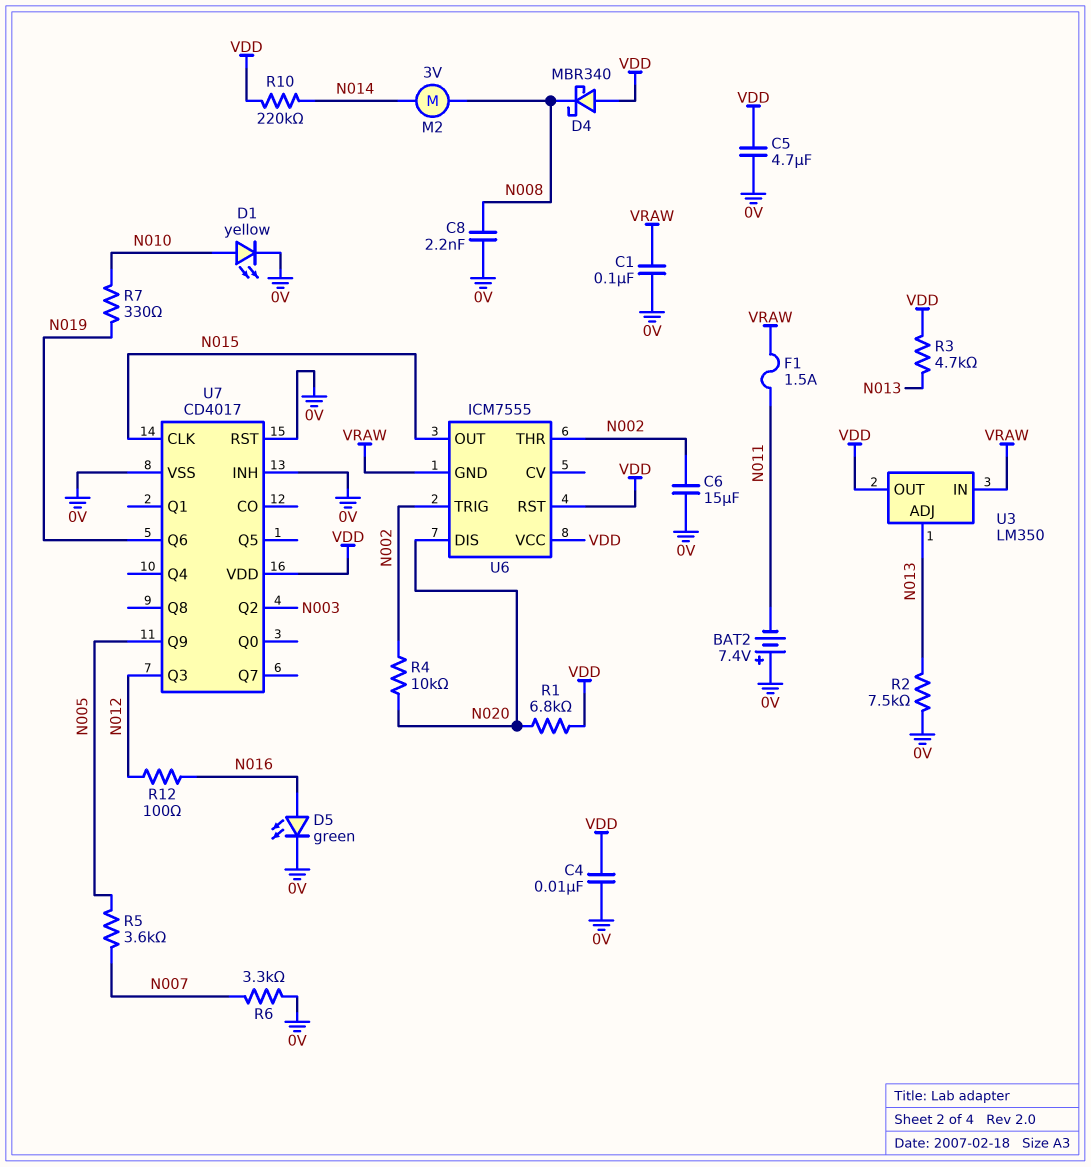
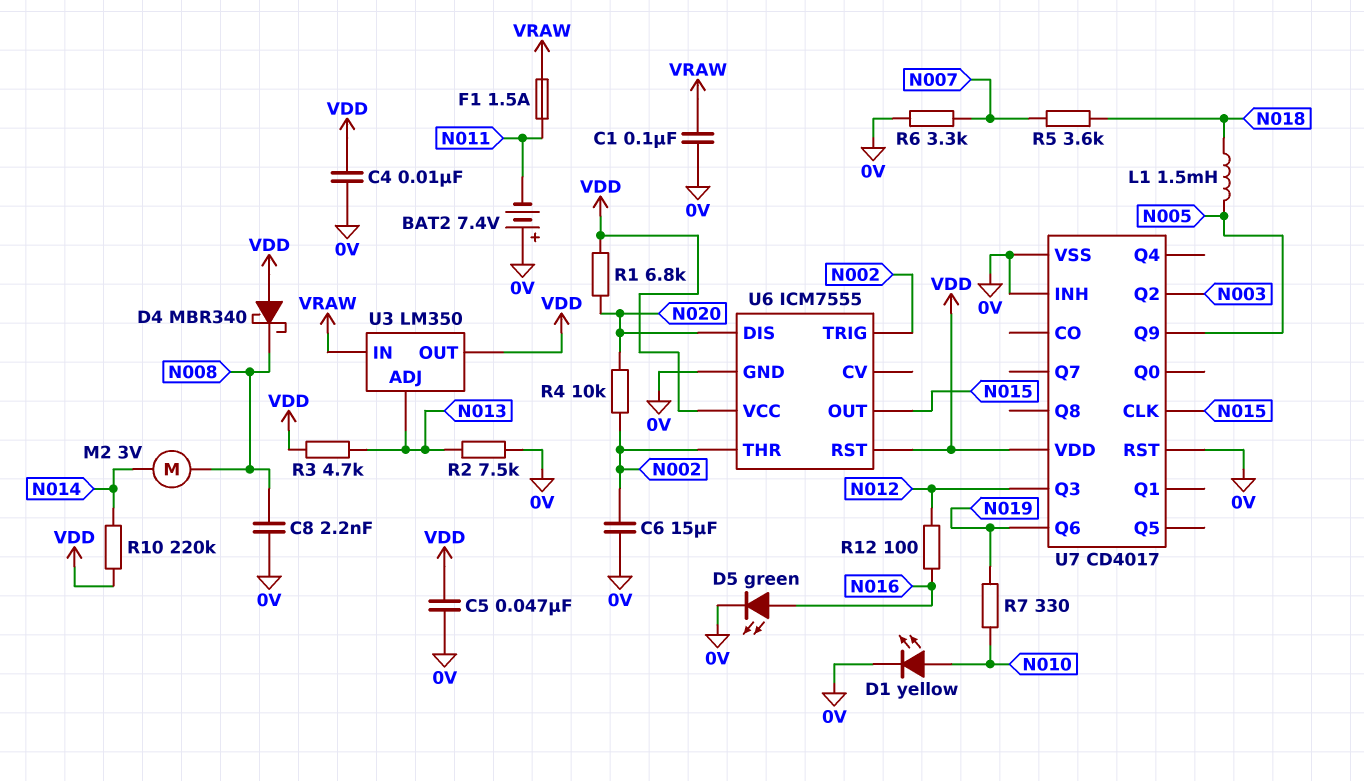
C5: 4.7uF (0V, VDD) -> 47nF (0V, VDD)
L1: none -> 1.5mH (N005, N018)
R5: 3.6k (N005, N007) -> 3.6k (N007, N018)
U6 pin GND: VRAW -> 0V

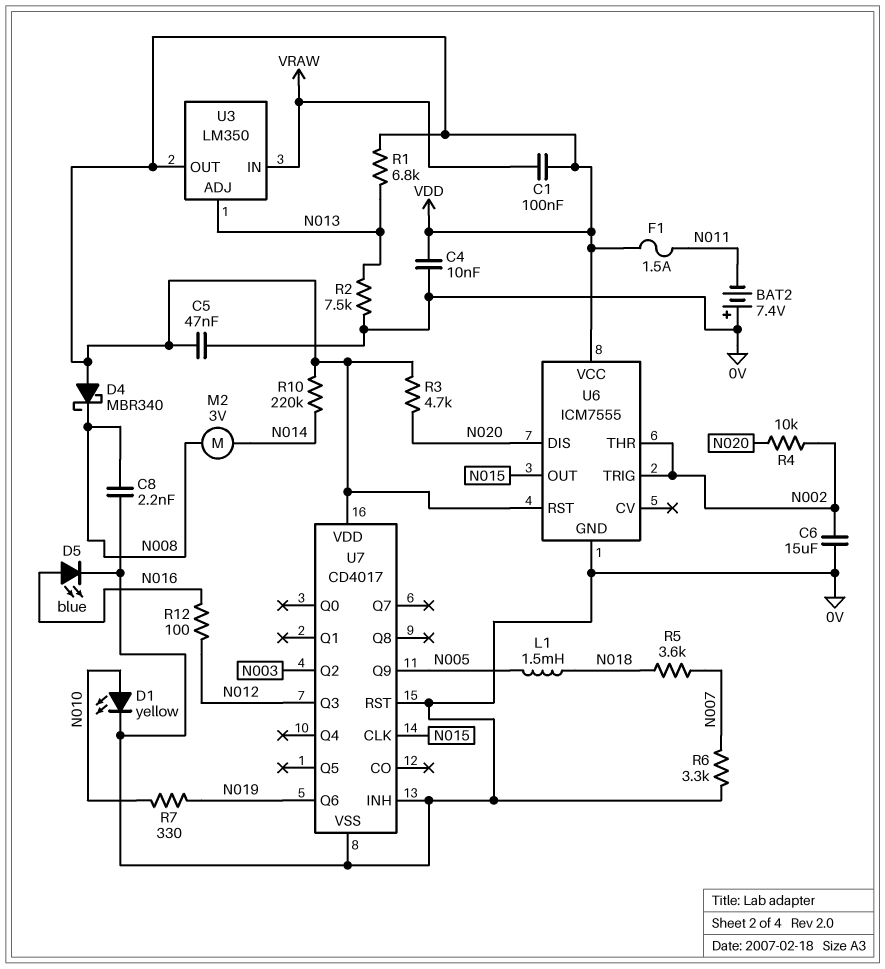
C1: 100nF (0V, VRAW) -> 100nF (VDD, VRAW)
D5: LED green (A N016, K 0V) -> LED blue (A N016, K 0V)
F1: 1.5A (N011, VRAW) -> 1.5A (N011, VDD)
R1: 6.8k (N020, VDD) -> 6.8k (N013, VDD)
R3: 4.7k (N013, VDD) -> 4.7k (N020, VDD)

